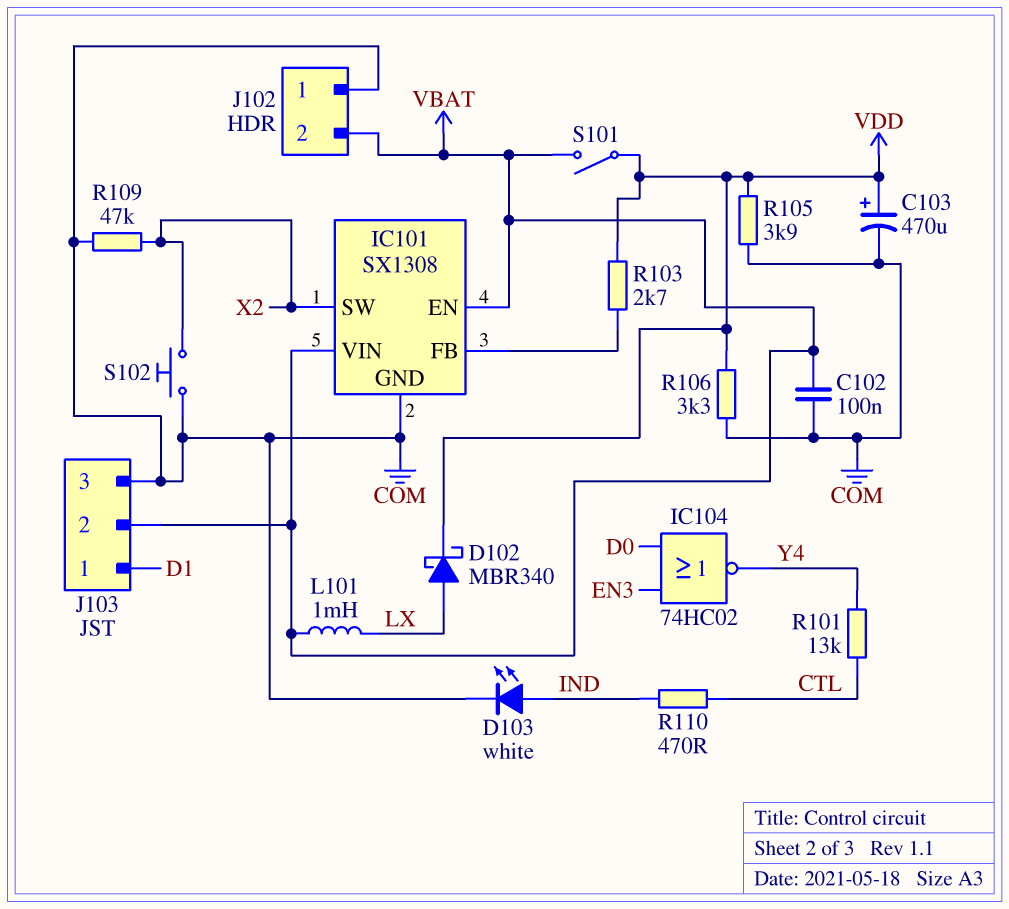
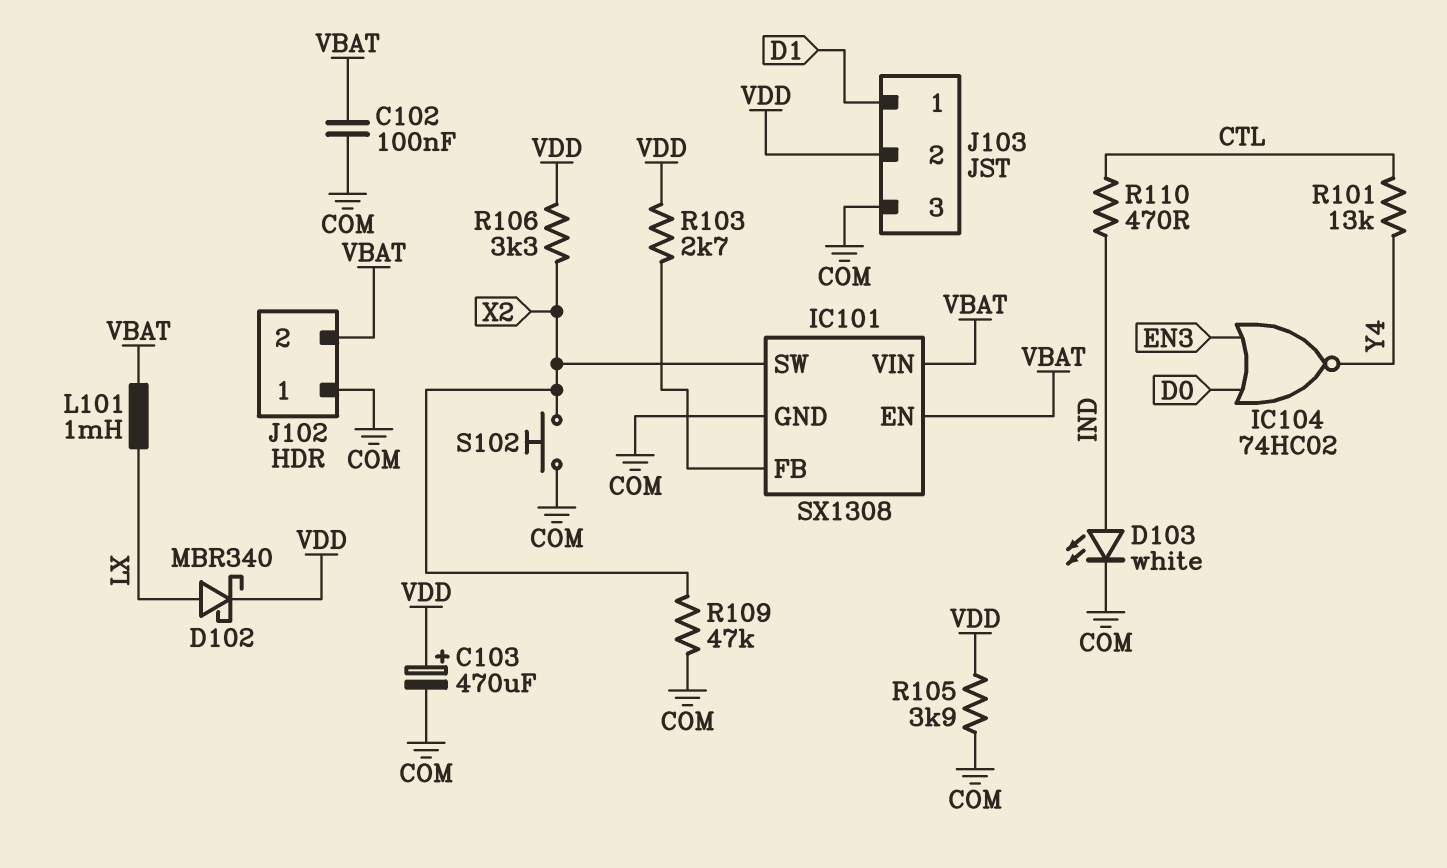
J103 pin 2: VBAT -> VDD
R106: 3.3k (COM, VDD) -> 3.3k (VDD, X2)
S101: switch (VBAT, VDD) -> none

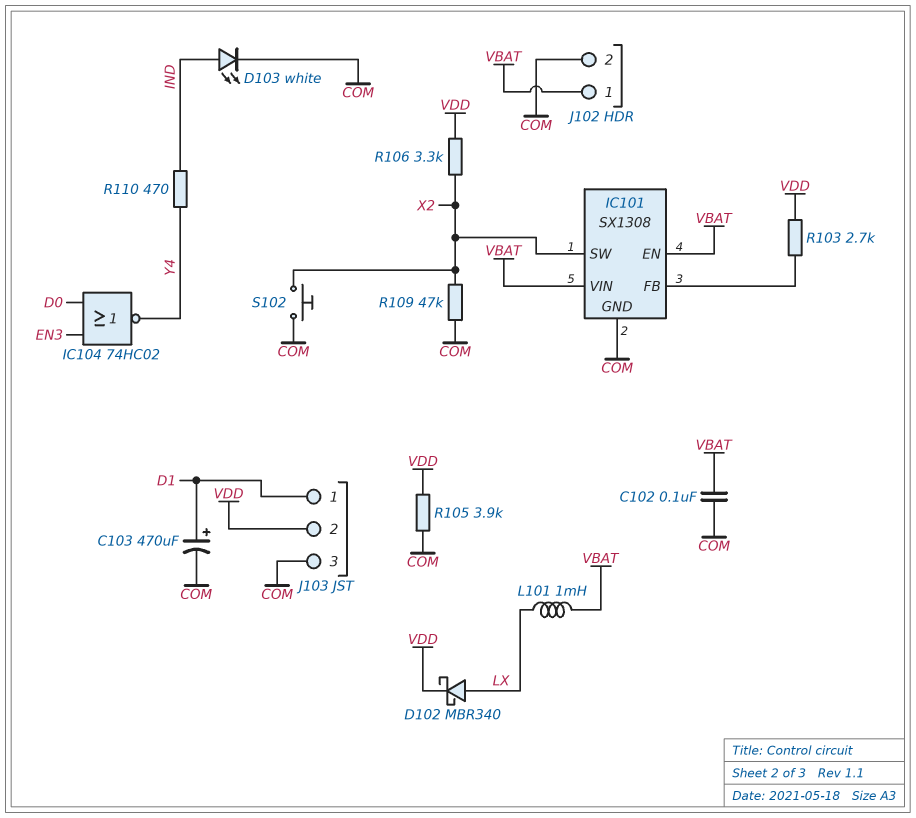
C103: 470uF (plus VDD, minus COM) -> 470uF (plus D1, minus COM)
J102 pin 1: COM -> VBAT
J102 pin 2: VBAT -> COM
R101: 13k (CTL, Y4) -> none
R110: 470 (CTL, IND) -> 470 (IND, Y4)

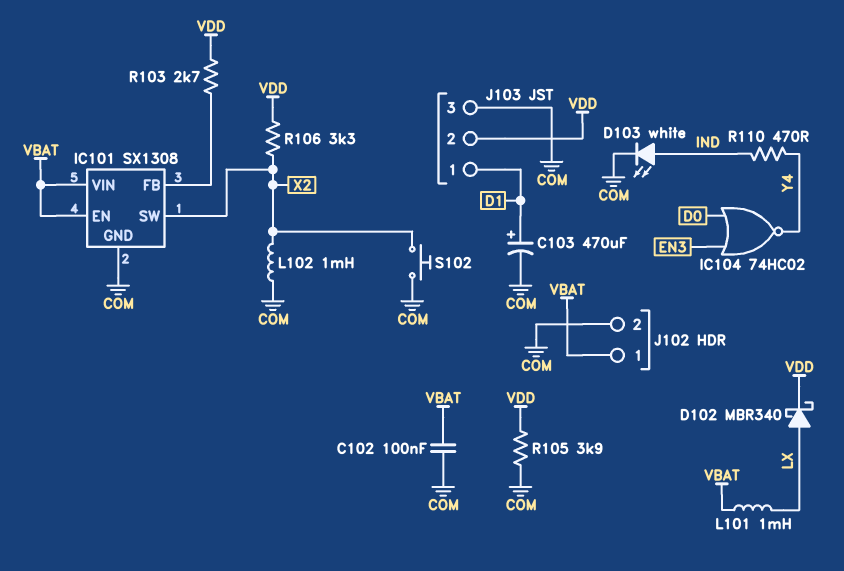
L102: none -> 1mH (COM, X2)
R109: 47k (COM, X2) -> none

